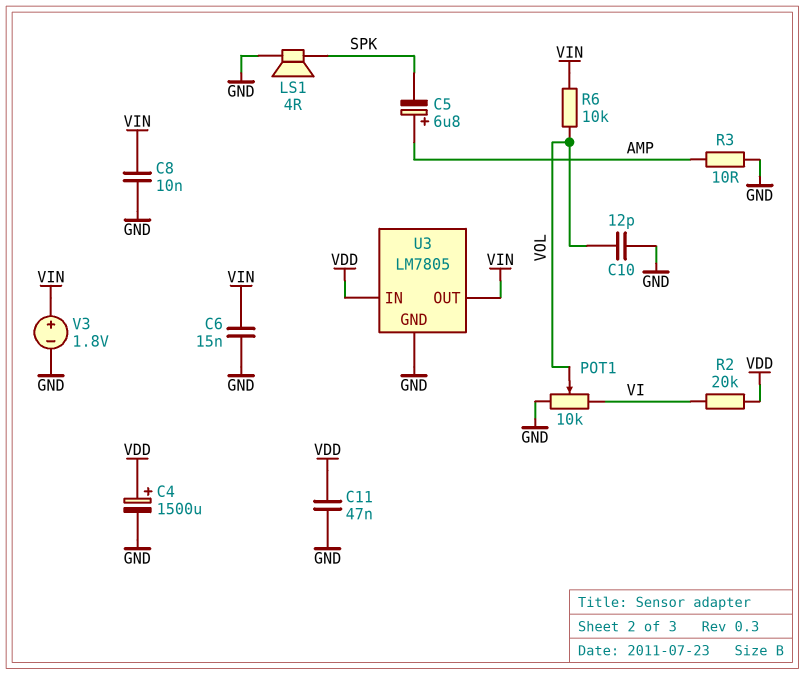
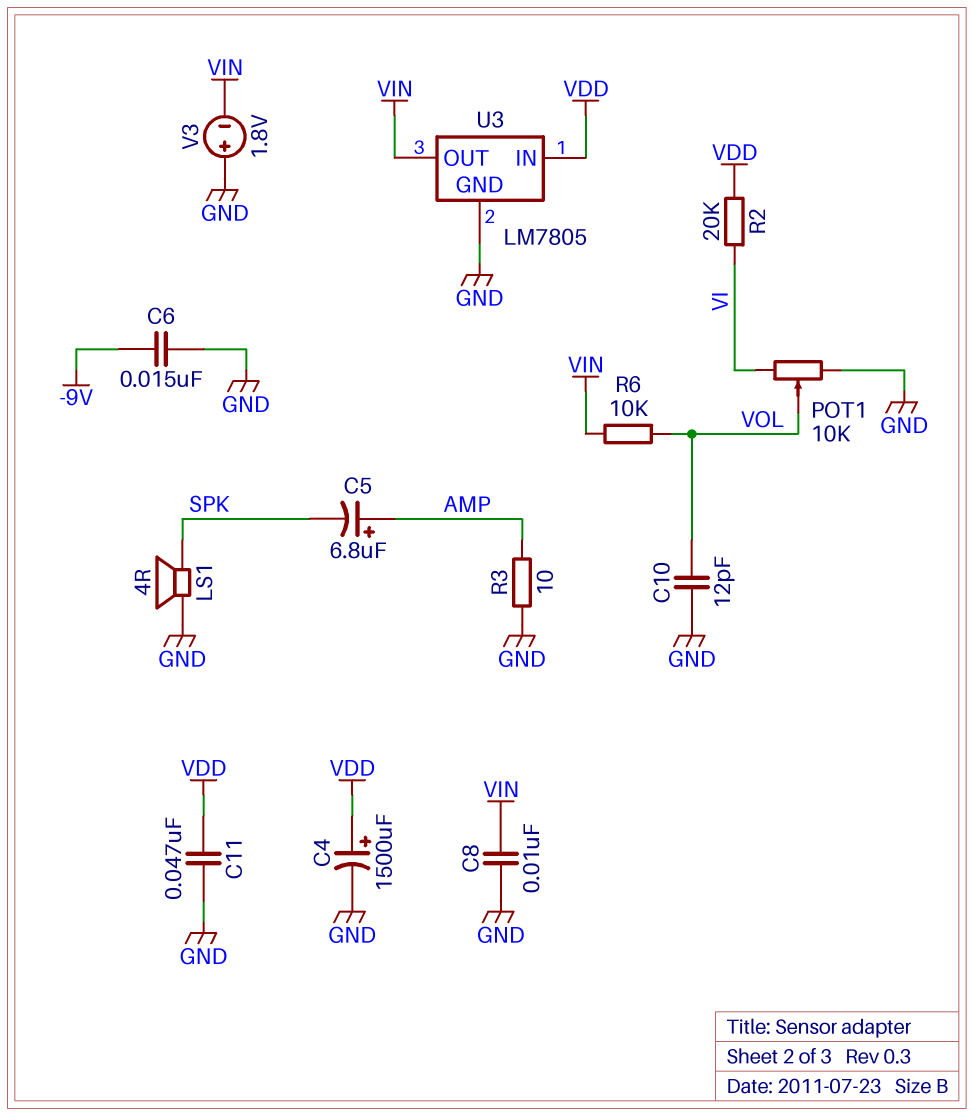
C6: 15nF (GND, VIN) -> 15nF (-9V, GND)
V3: 1.8V (plus VIN, minus GND) -> 1.8V (plus GND, minus VIN)

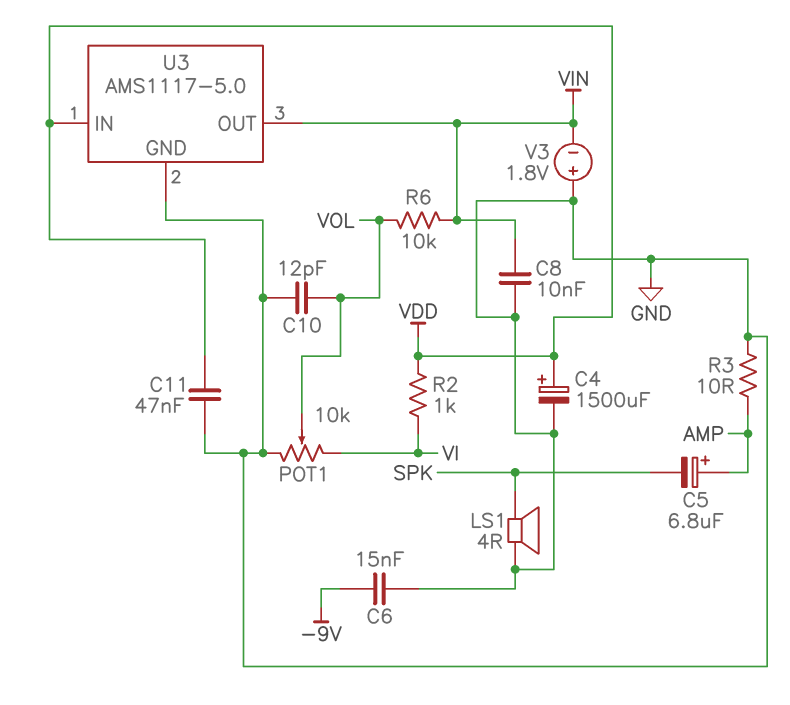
R2: 20k (VDD, VI) -> 1k (VDD, VI)
U3: LM7805 -> AMS1117-5.0

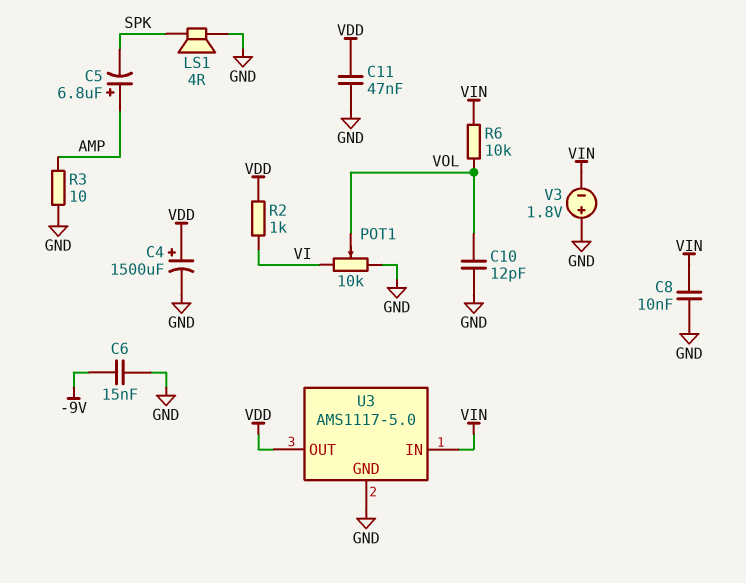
U3 pin IN: VDD -> VIN
U3 pin OUT: VIN -> VDD

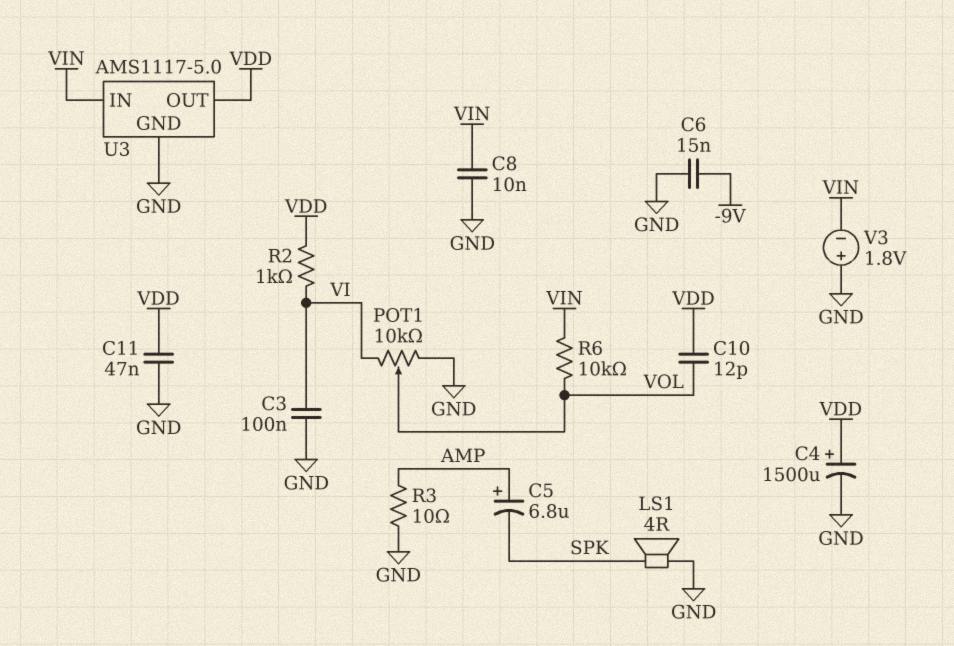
C3: none -> 100nF (GND, VI)
C10: 12pF (GND, VOL) -> 12pF (VDD, VOL)

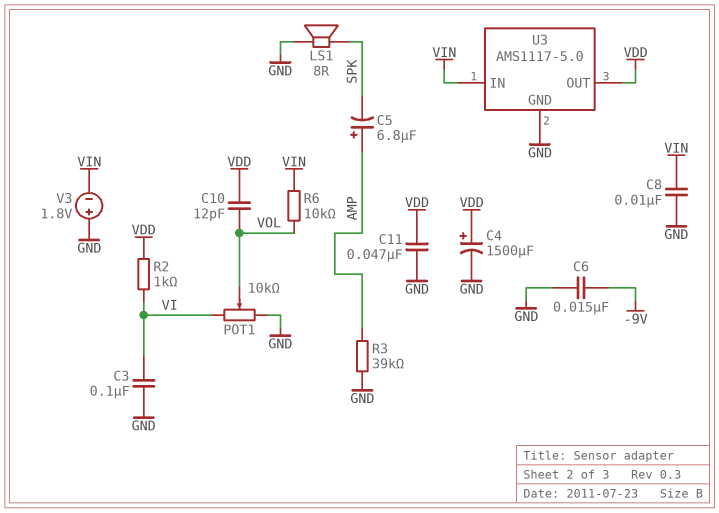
LS1: speaker 4R (GND, SPK) -> speaker 8R (GND, SPK)
R3: 10 (AMP, GND) -> 39k (AMP, GND)

